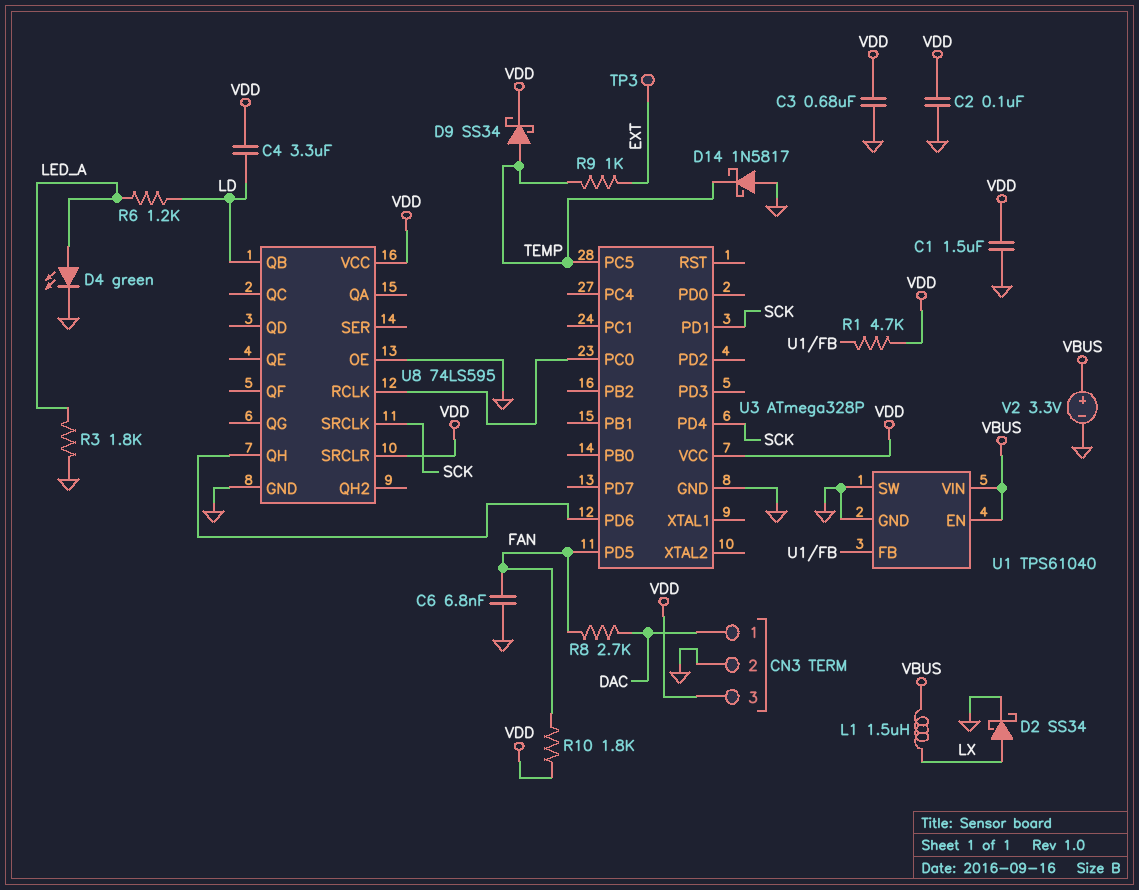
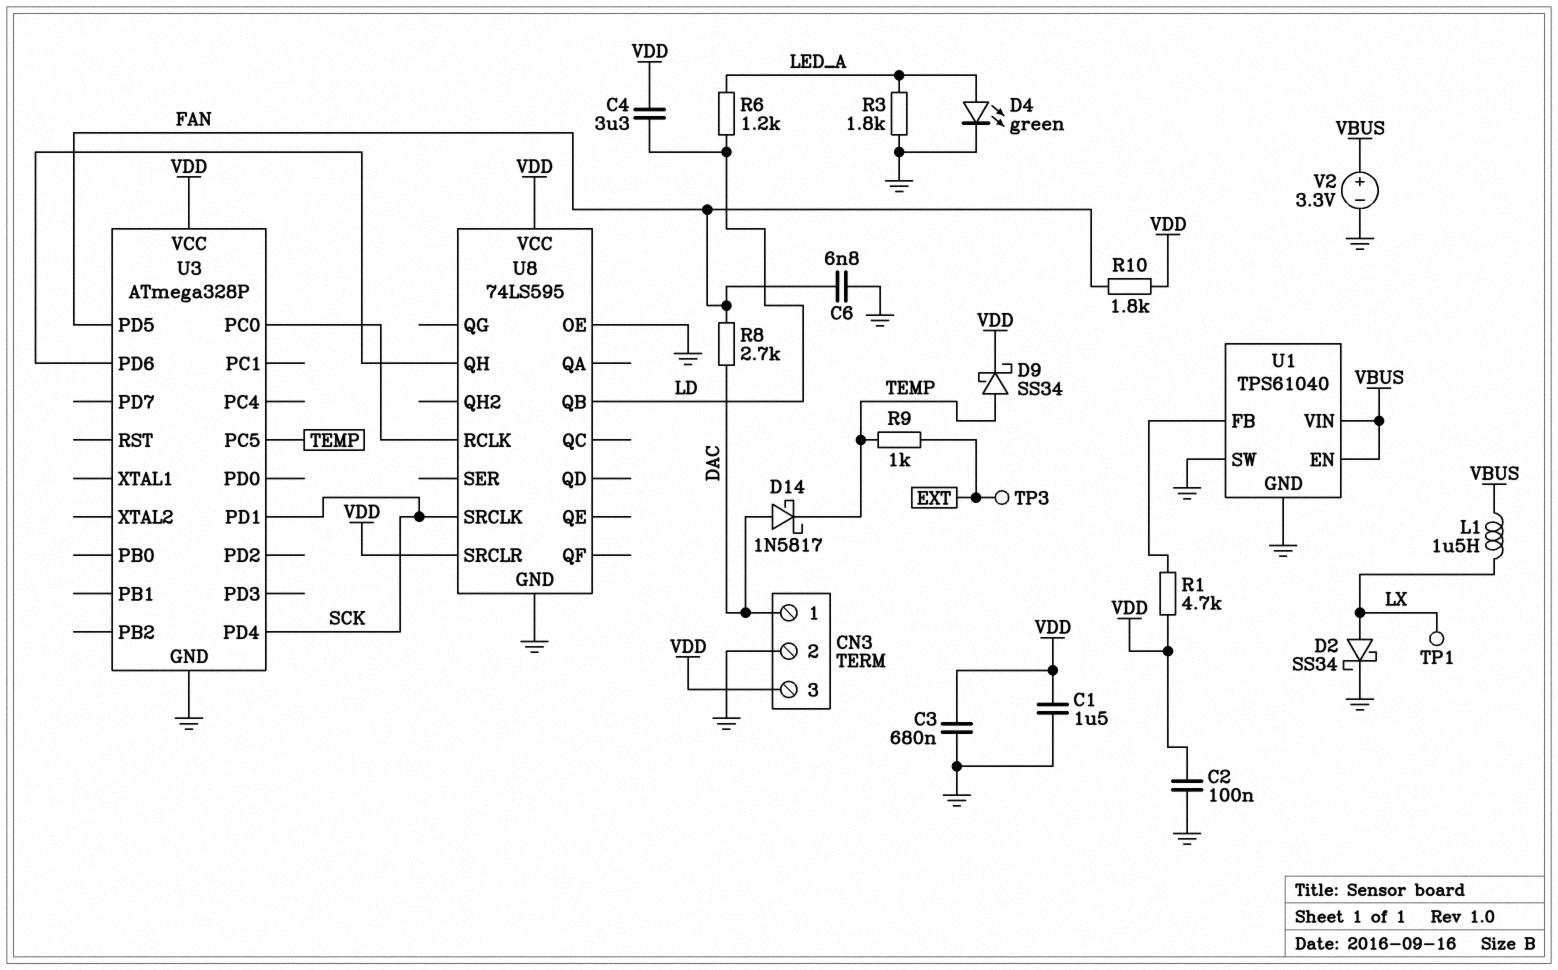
D14: schottky 1N5817 (A GND, K TEMP) -> schottky 1N5817 (A DAC, K TEMP)
TP1: none -> test point (LX)

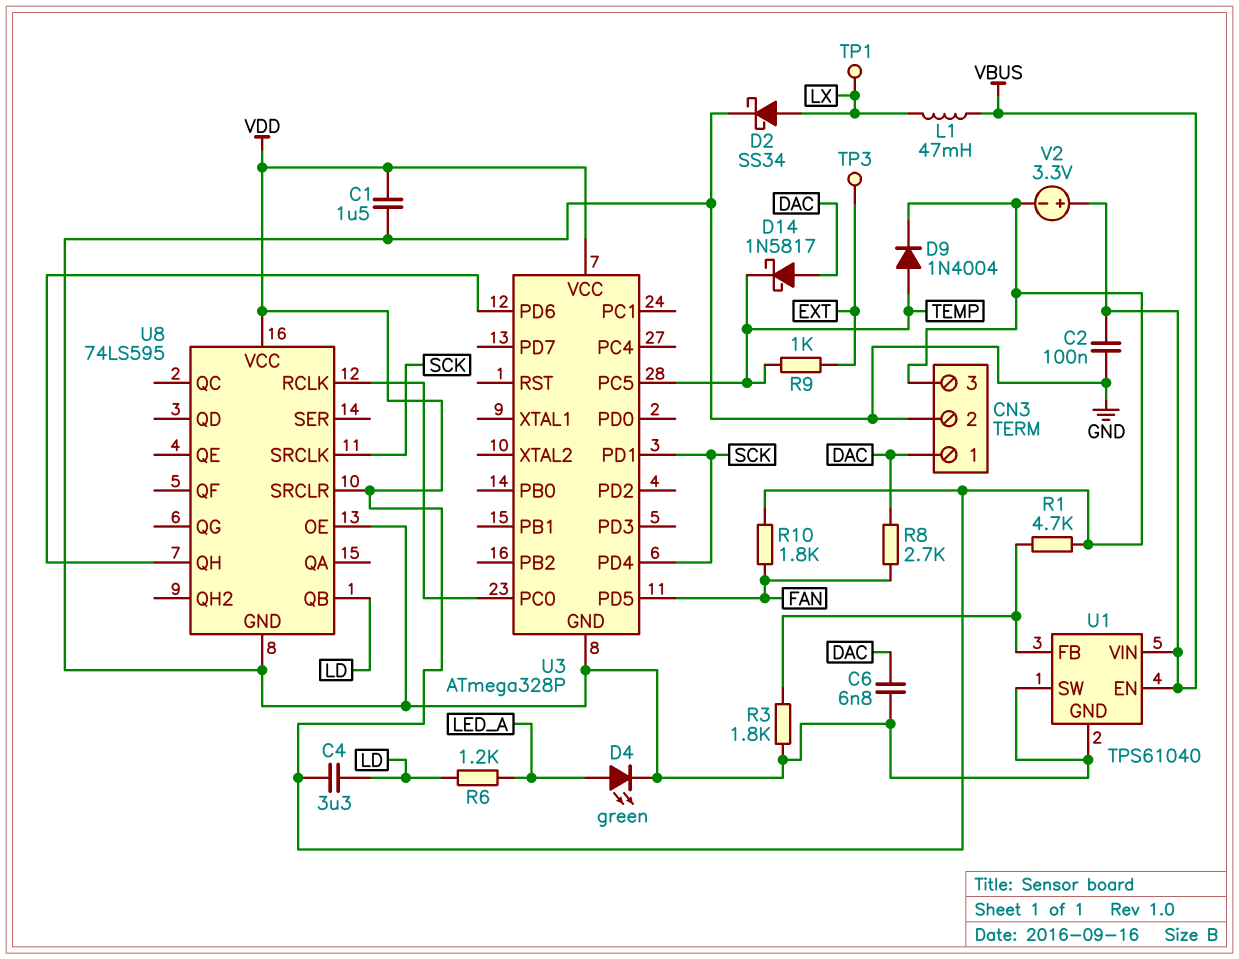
C2: 100nF (GND, VDD) -> 100nF (GND, VBUS)
C3: 680nF (GND, VDD) -> none
C6: 6.8nF (FAN, GND) -> 6.8nF (DAC, GND)
D9: schottky SS34 (A TEMP, K VDD) -> diode 1N4004 (A TEMP, K VDD)
L1: 1.5uH (LX, VBUS) -> 47mH (LX, VBUS)
R3: 1.8k (GND, LED_A) -> 1.8k (GND, U1/FB)
V2: 3.3V (plus VBUS, minus GND) -> 3.3V (plus VBUS, minus VDD)

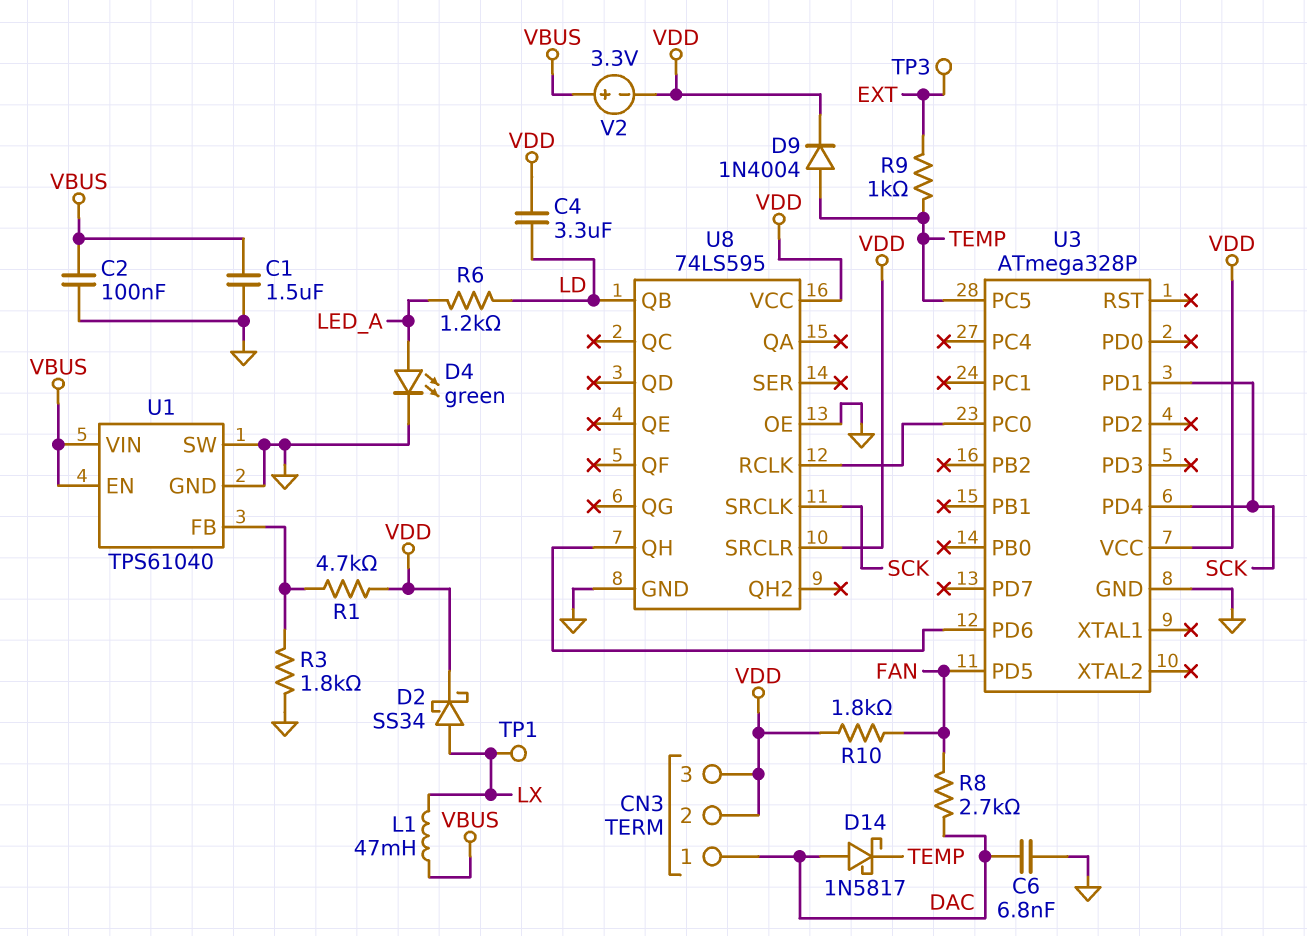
C1: 1.5uF (GND, VDD) -> 1.5uF (GND, VBUS)
CN3 pin 2: GND -> VDD
D2: schottky SS34 (A LX, K GND) -> schottky SS34 (A LX, K VDD)

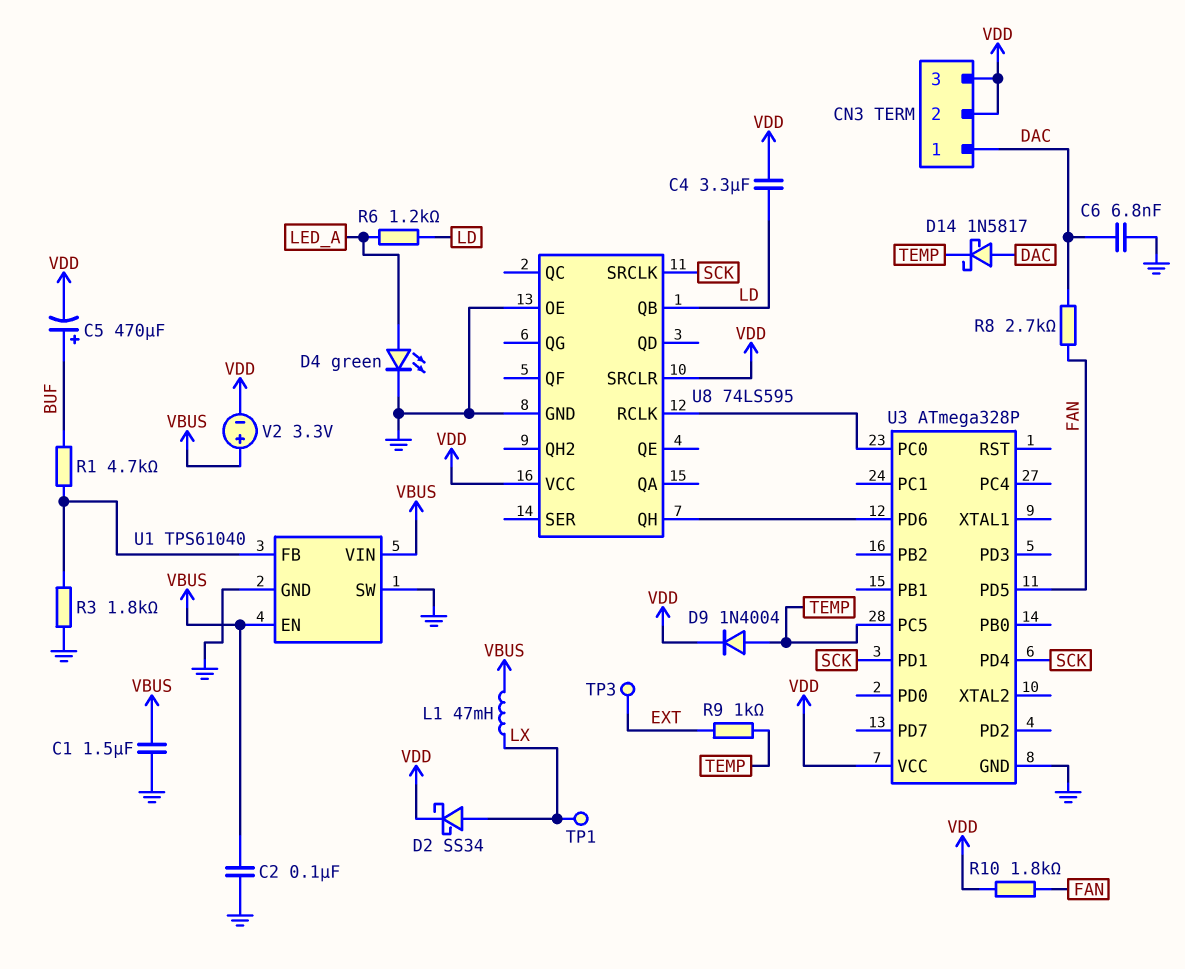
C5: none -> 470uF (plus BUF, minus VDD)
R1: 4.7k (U1/FB, VDD) -> 4.7k (BUF, U1/FB)

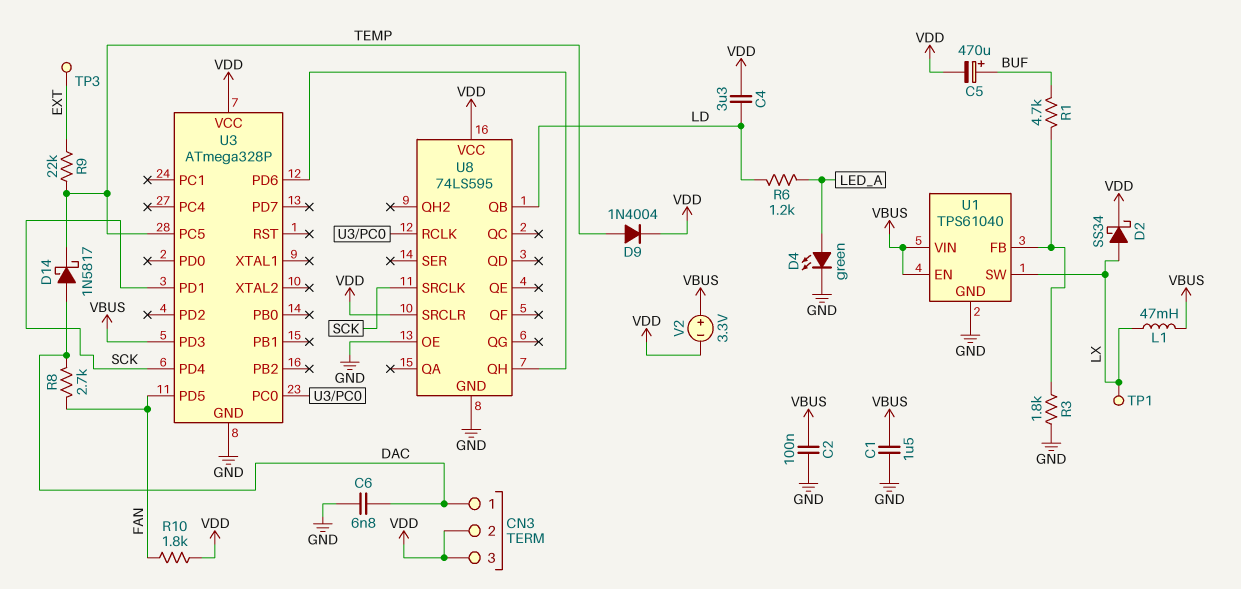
R9: 1k (EXT, TEMP) -> 22k (EXT, TEMP)
U1 pin SW: GND -> LX
U3 pin PD3: none -> VBUS

